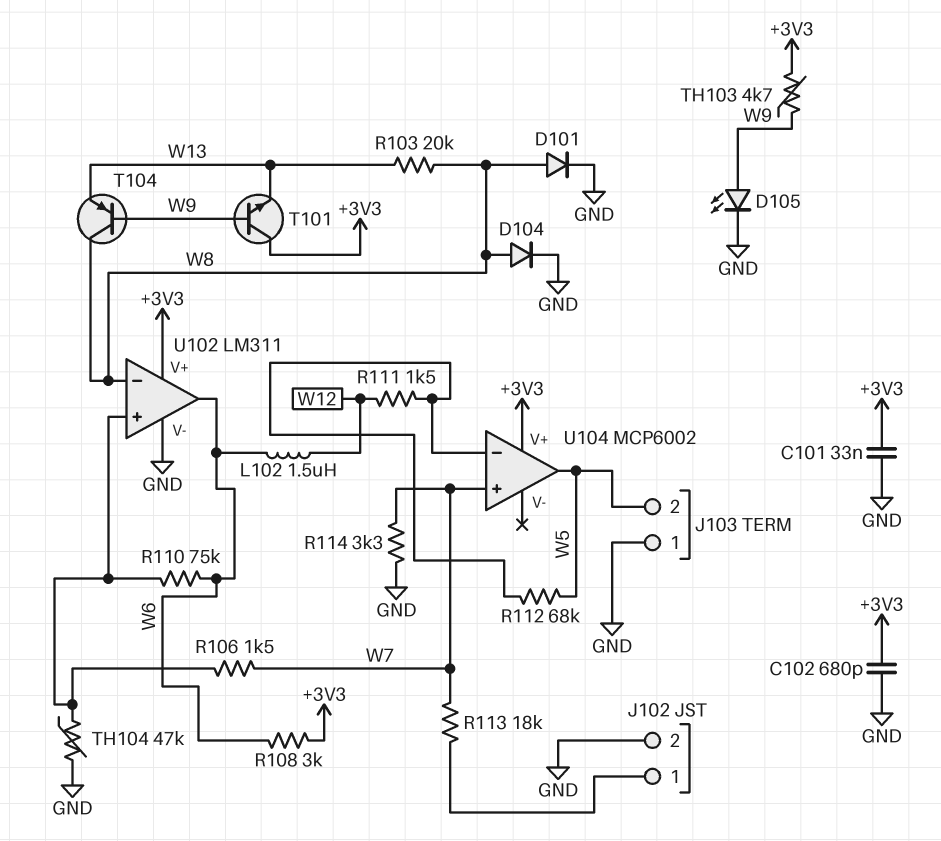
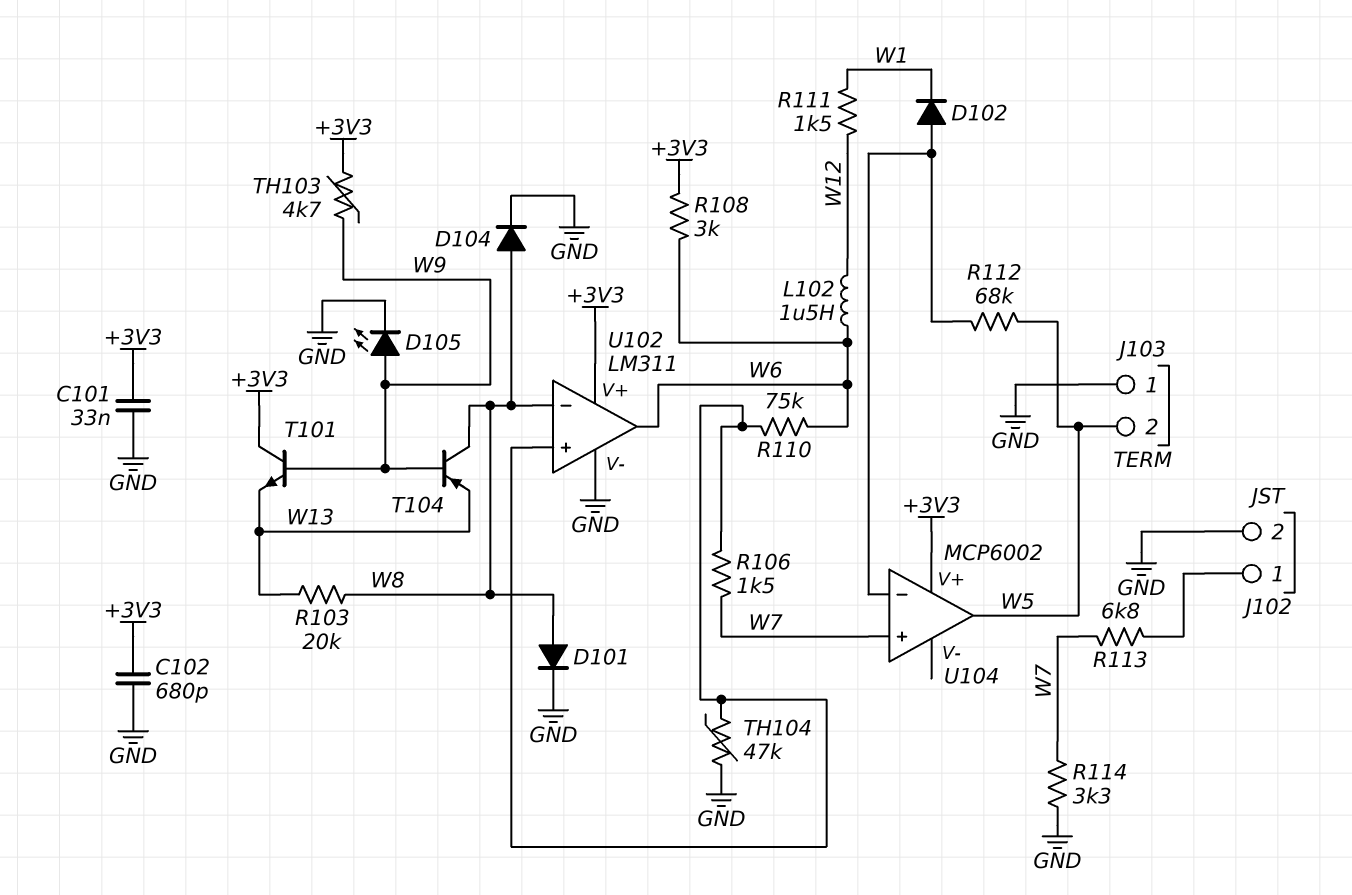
D102: none -> diode (A U104/in-, K W1)
R111: 1.5k (U104/in-, W12) -> 1.5k (W1, W12)
R113: 18k (J102/1, W7) -> 6.8k (J102/1, W7)

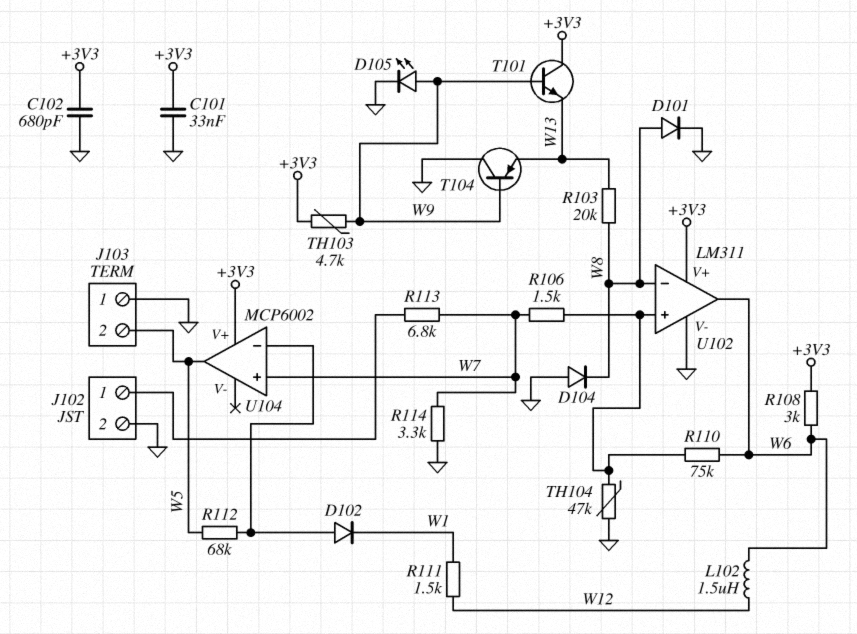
D104: diode (A W8, K GND) -> diode (A GND, K W8)
T104: PNP (B W9, C W8, E W13) -> PNP (B W9, C GND, E W13)

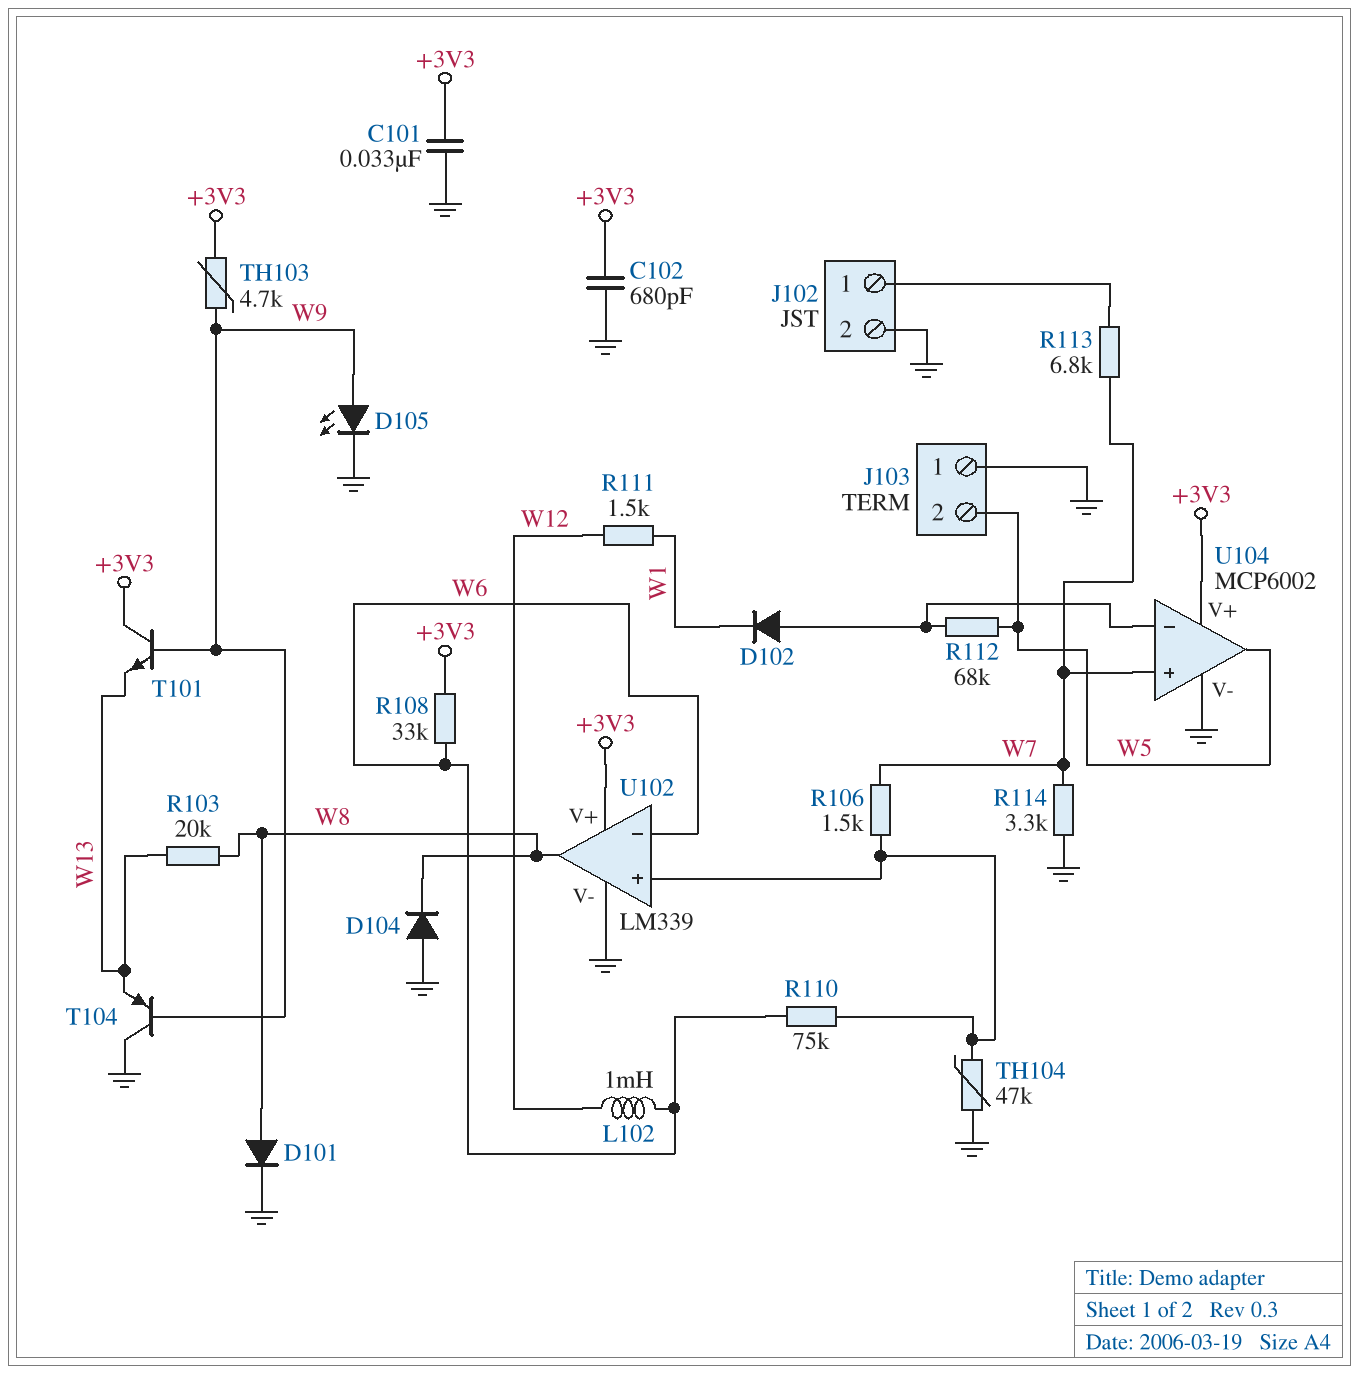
L102: 1.5uH (W6, W12) -> 1mH (W6, W12)
R108: 3k (+3V3, W6) -> 33k (+3V3, W6)
U102: LM311 -> LM339
U102 pin in-: W8 -> W6
U102 pin out: W6 -> W8
U104 pin V-: none -> GND

